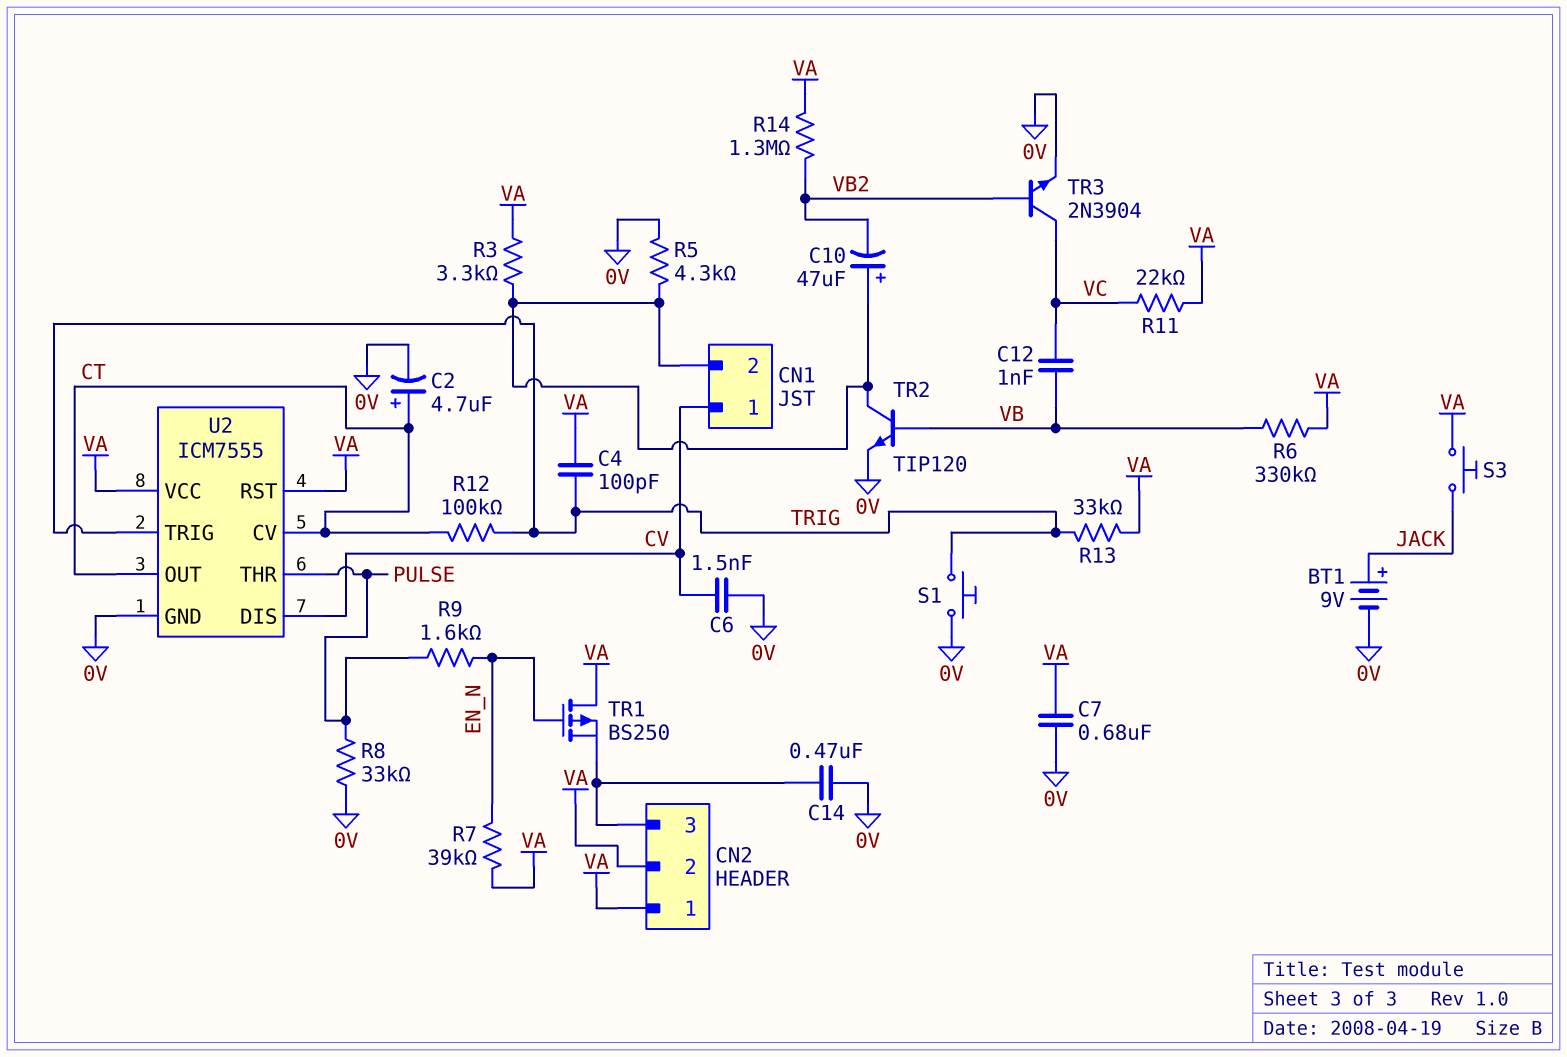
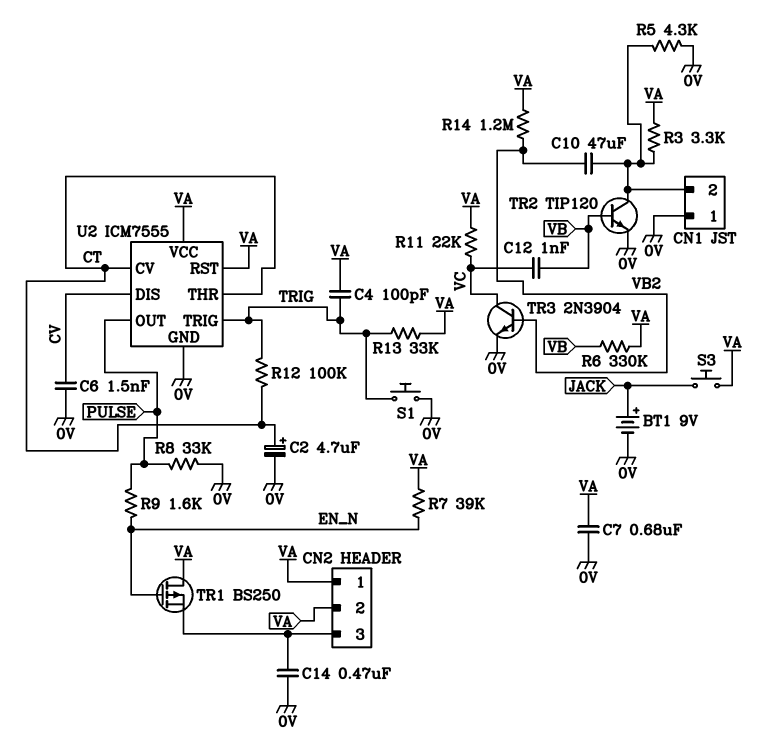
C10: 47uF (plus CN1/2, minus VB2) -> 47uF (CN1/2, VB2)
CN1 pin 1: CV -> 0V
R14: 1.3M (VA, VB2) -> 1.2M (VA, VB2)
U2 pin OUT: CT -> PULSE
U2 pin THR: PULSE -> CT

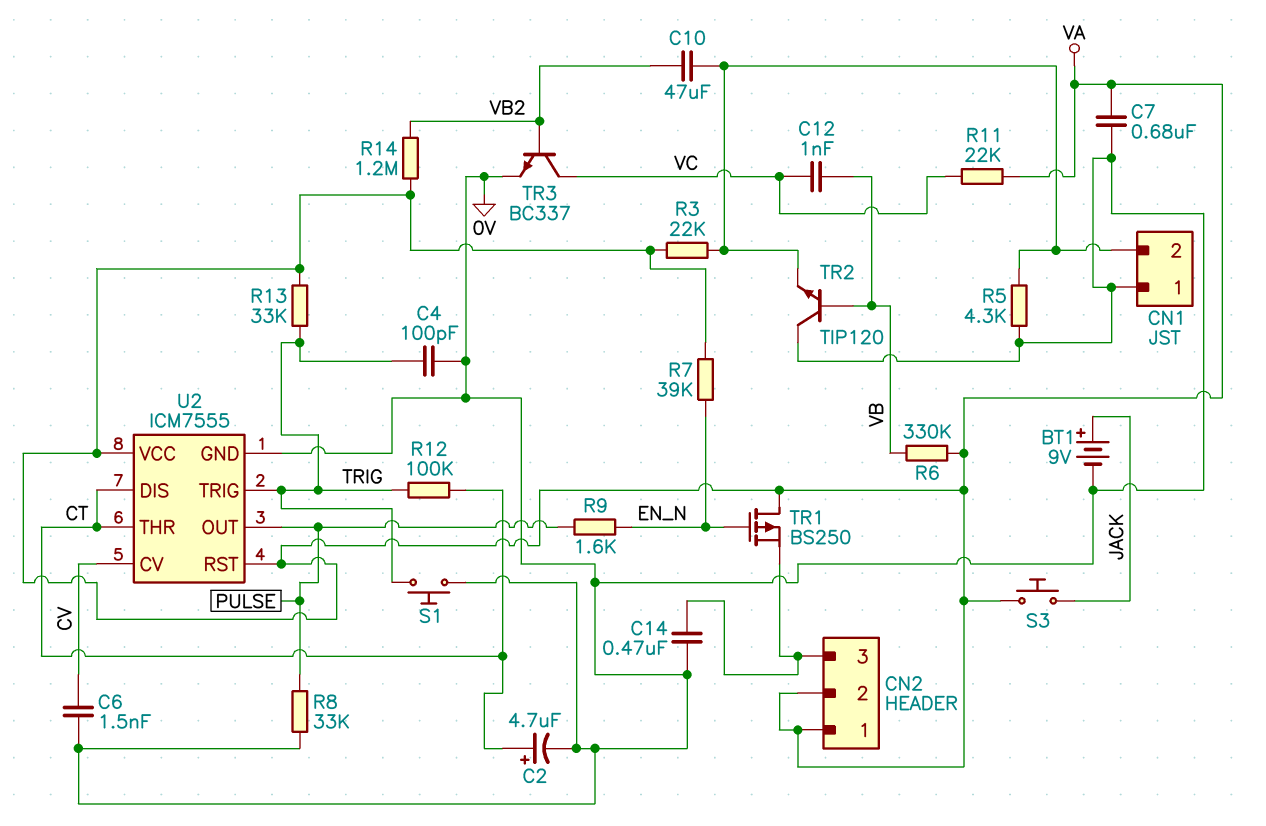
C4: 100pF (TRIG, VA) -> 100pF (0V, TRIG)
R3: 3.3k (CN1/2, VA) -> 22k (CN1/2, VA)
TR2: NPN TIP120 (B VB, C CN1/2, E 0V) -> NPN TIP120 (B VB, C 0V, E CN1/2)
TR3: NPN 2N3904 (B VB2, C VC, E 0V) -> NPN BC337 (B VB2, C VC, E 0V)
U2 pin CV: CT -> CV
U2 pin DIS: CV -> CT

